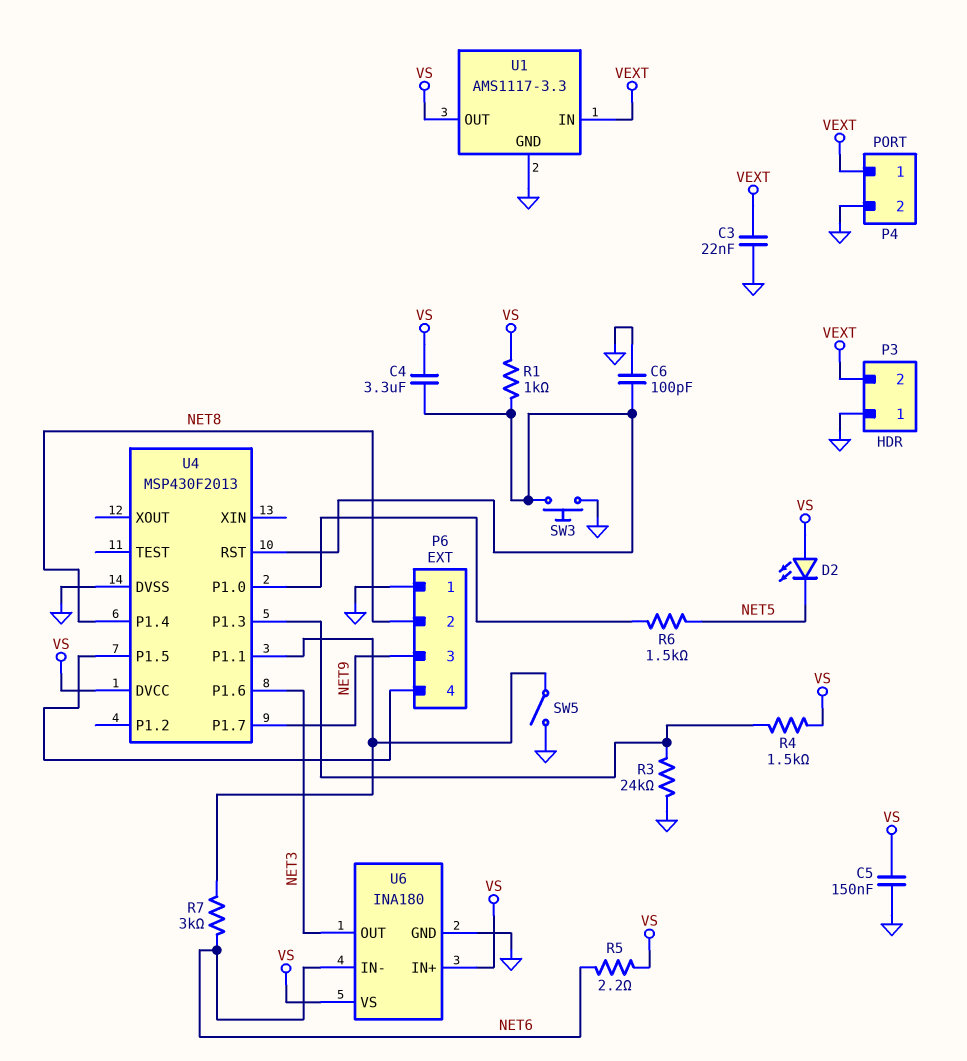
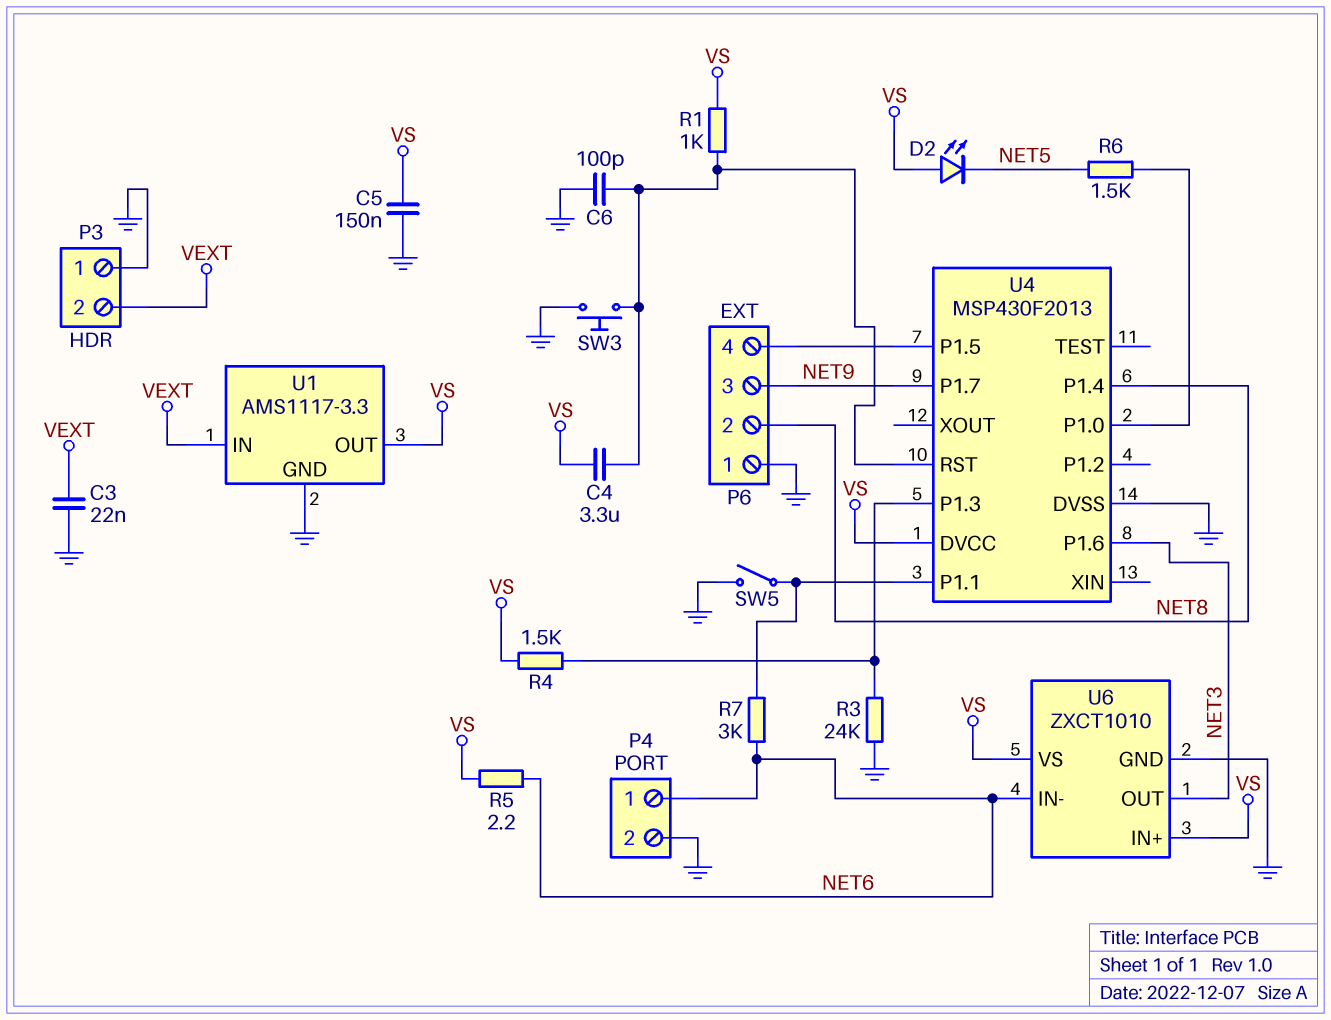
P4 pin 1: VEXT -> NET6
U6: INA180 -> ZXCT1010

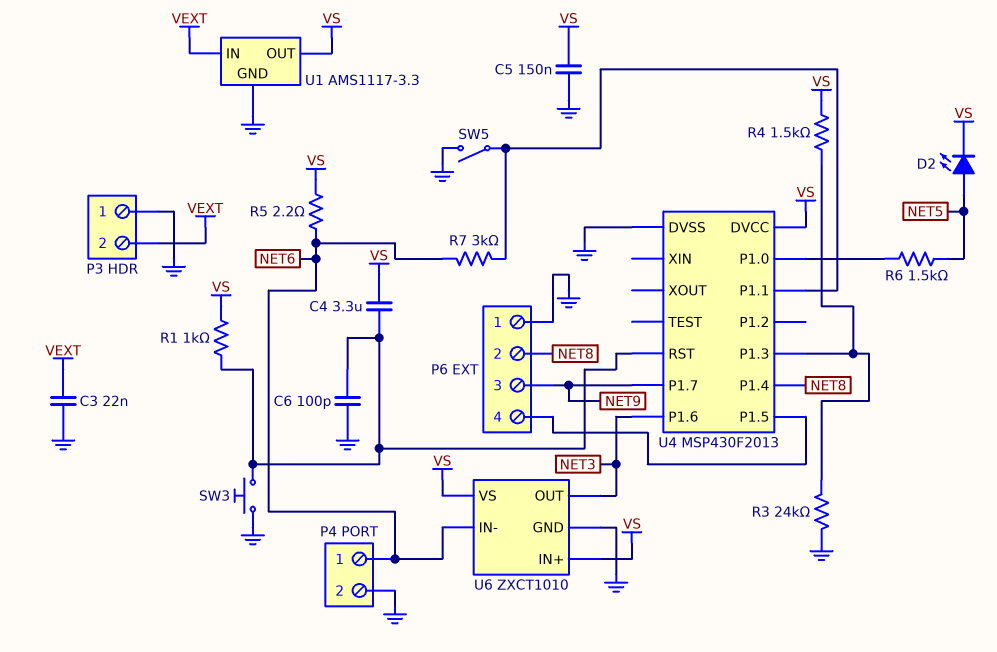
D2: LED (A VS, K NET5) -> LED (A NET5, K VS)

